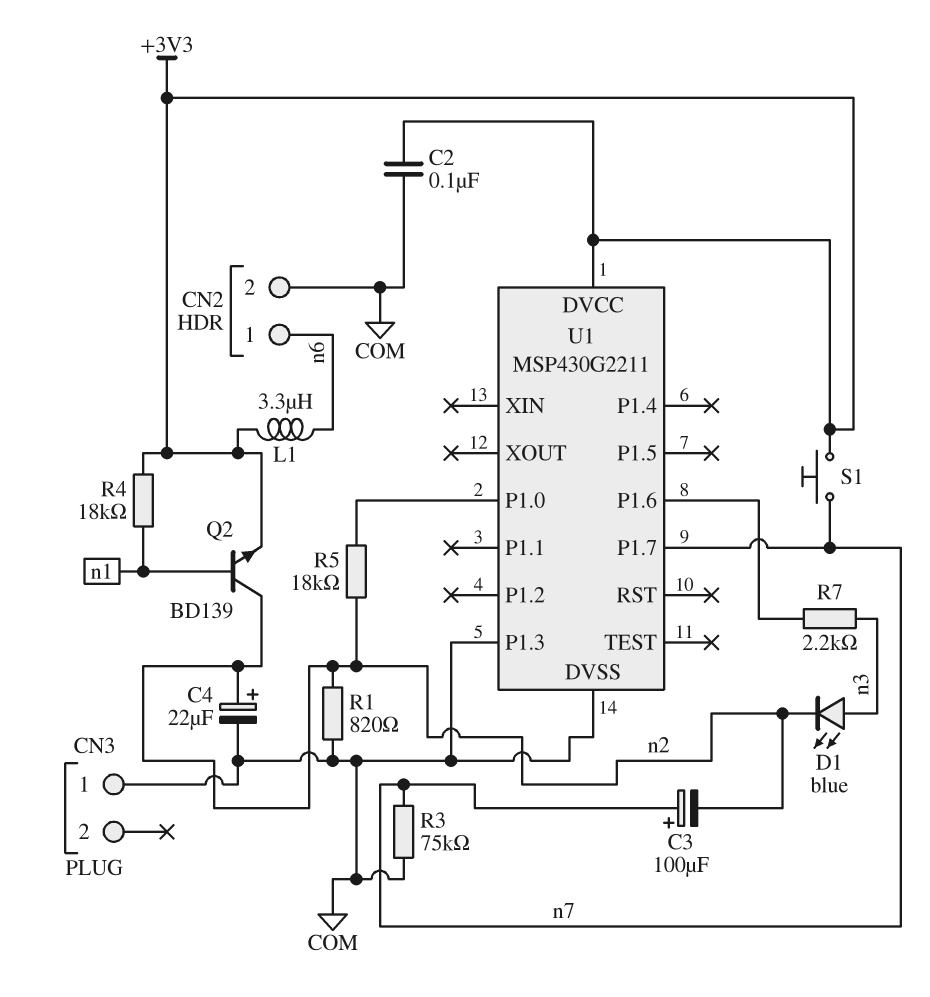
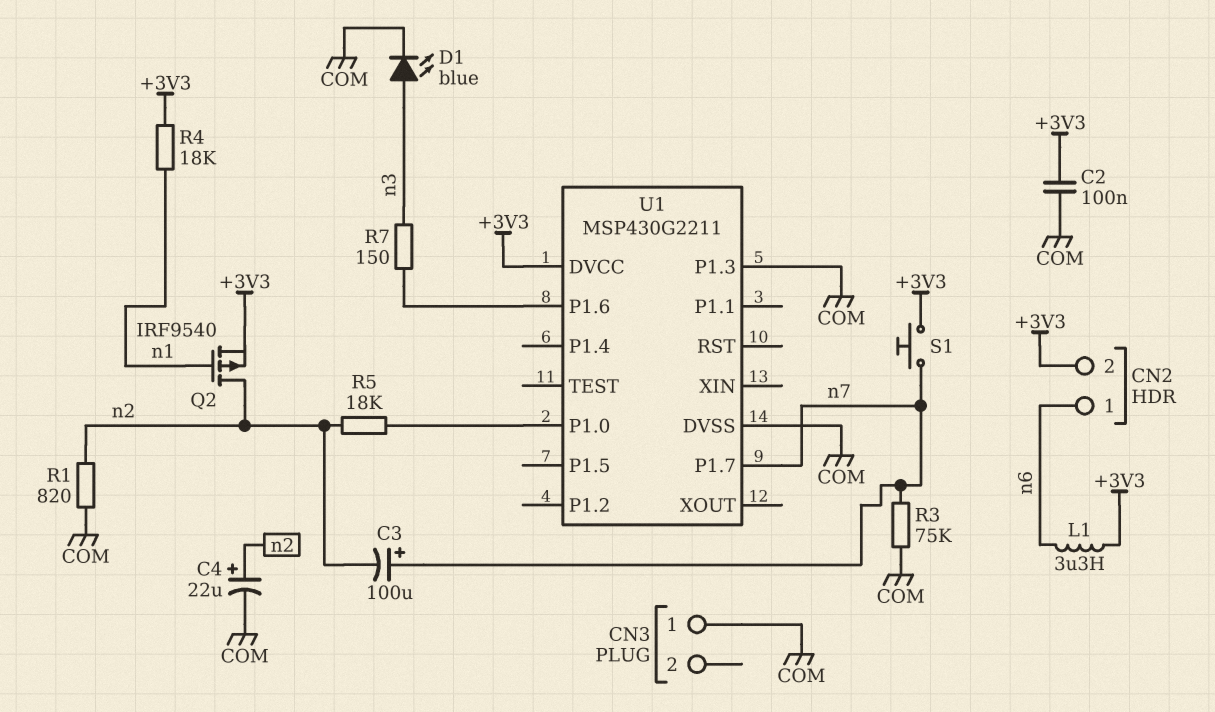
CN2 pin 2: COM -> +3V3
D1: LED blue (A n3, K n2) -> LED blue (A n3, K COM)
Q2: NPN BD139 (B n1, C n2, E +3V3) -> PMOS IRF9540 (G n1, D n2, S +3V3)
R7: 2.2k (U1/P1.6, n3) -> 150 (U1/P1.6, n3)

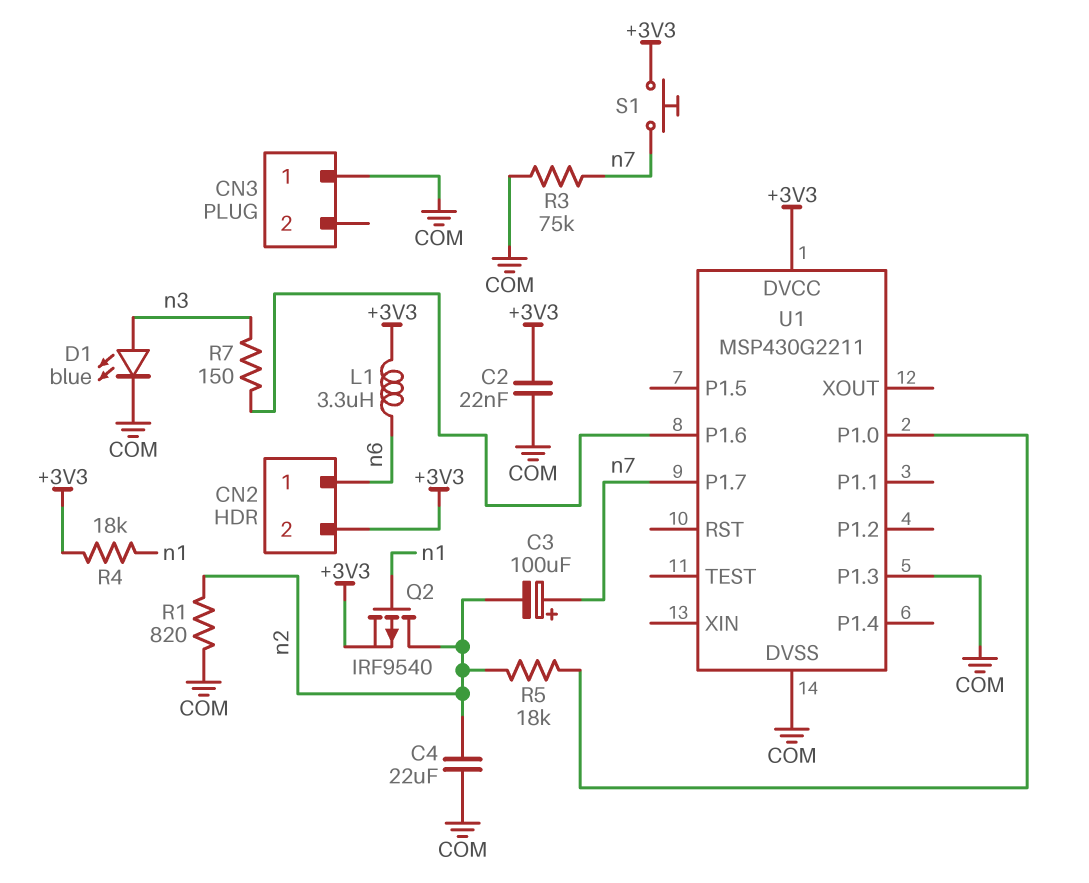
C2: 100nF (+3V3, COM) -> 22nF (+3V3, COM)
C4: 22uF (plus n2, minus COM) -> 22uF (COM, n2)

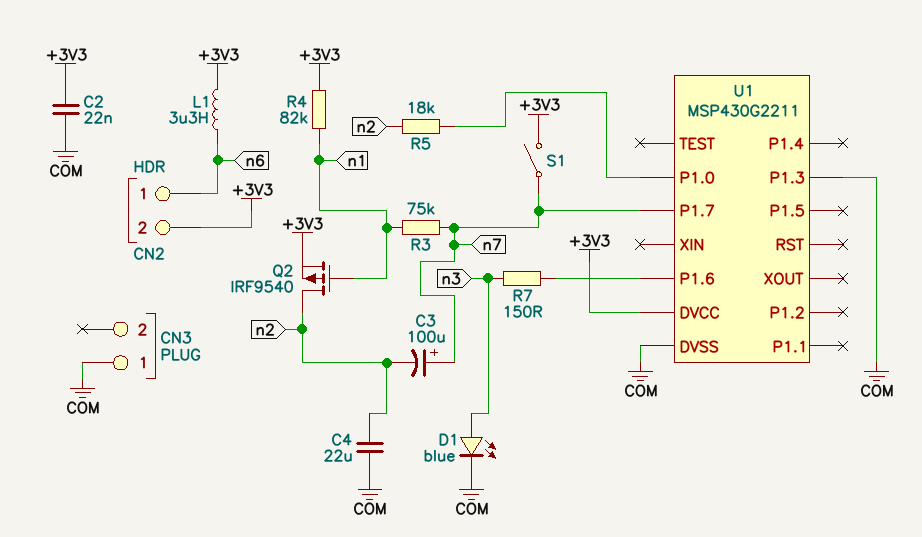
R1: 820 (COM, n2) -> none
R3: 75k (COM, n7) -> 75k (n1, n7)
R4: 18k (+3V3, n1) -> 82k (+3V3, n1)
S1: button (+3V3, n7) -> switch (+3V3, n7)

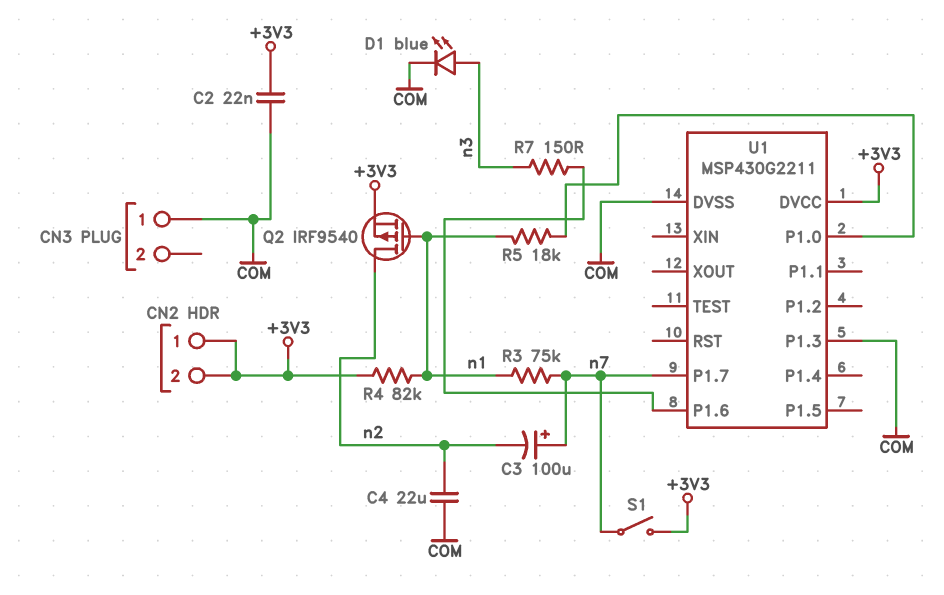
CN2 pin 1: n6 -> +3V3
L1: 3.3uH (+3V3, n6) -> none
R5: 18k (U1/P1.0, n2) -> 18k (U1/P1.0, n1)

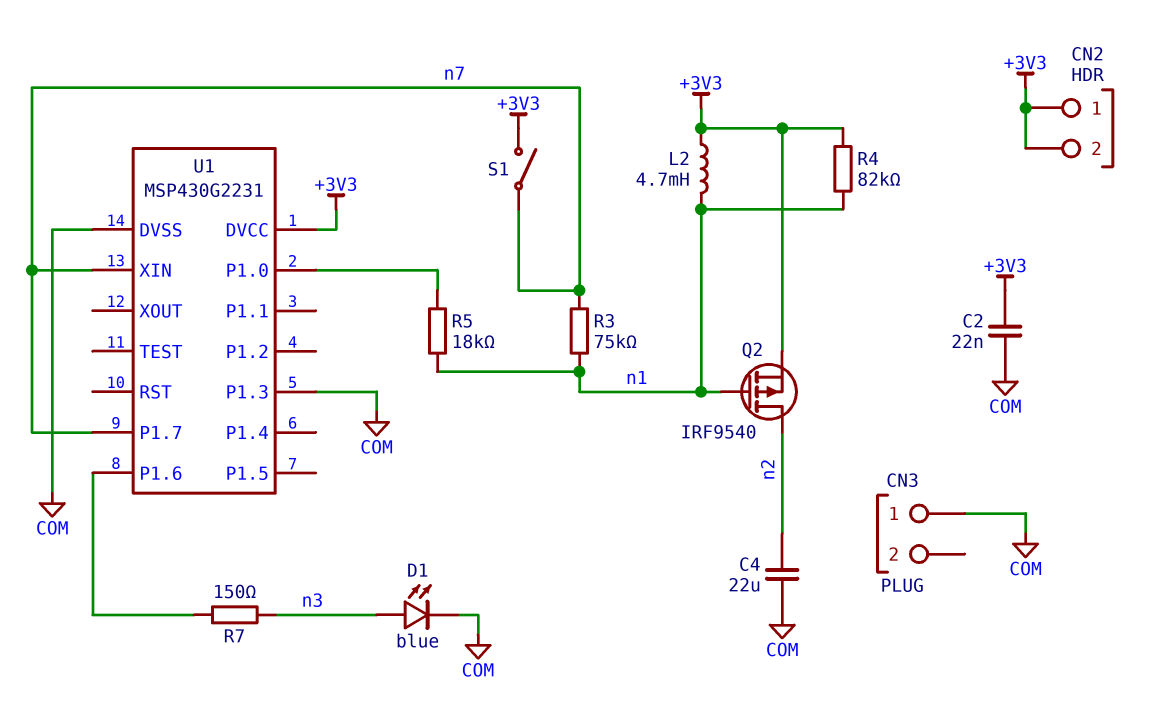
C3: 100uF (plus n7, minus n2) -> none
L2: none -> 4.7mH (+3V3, n1)
U1: MSP430G2211 -> MSP430G2231
U1 pin XIN: none -> n7

